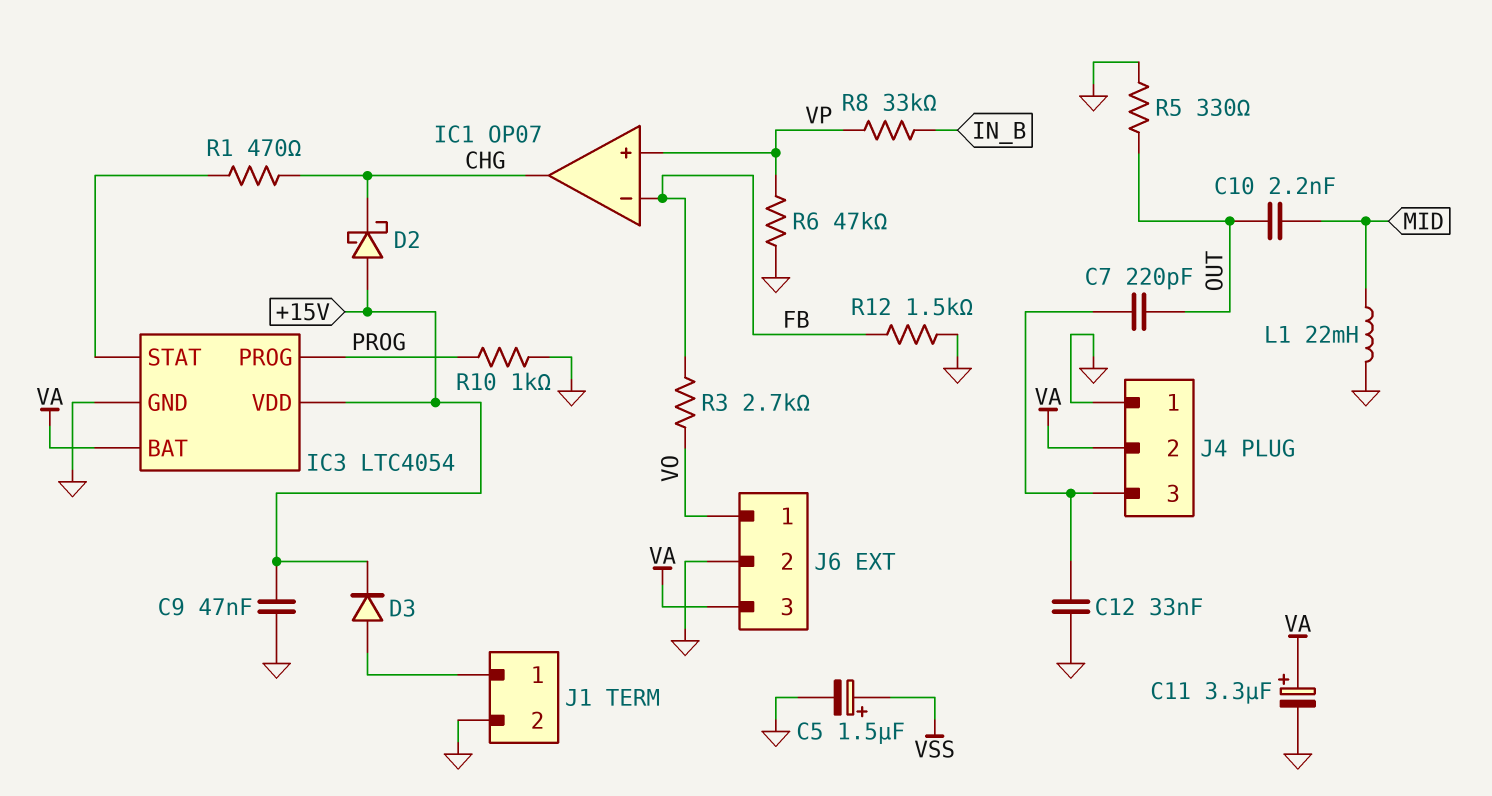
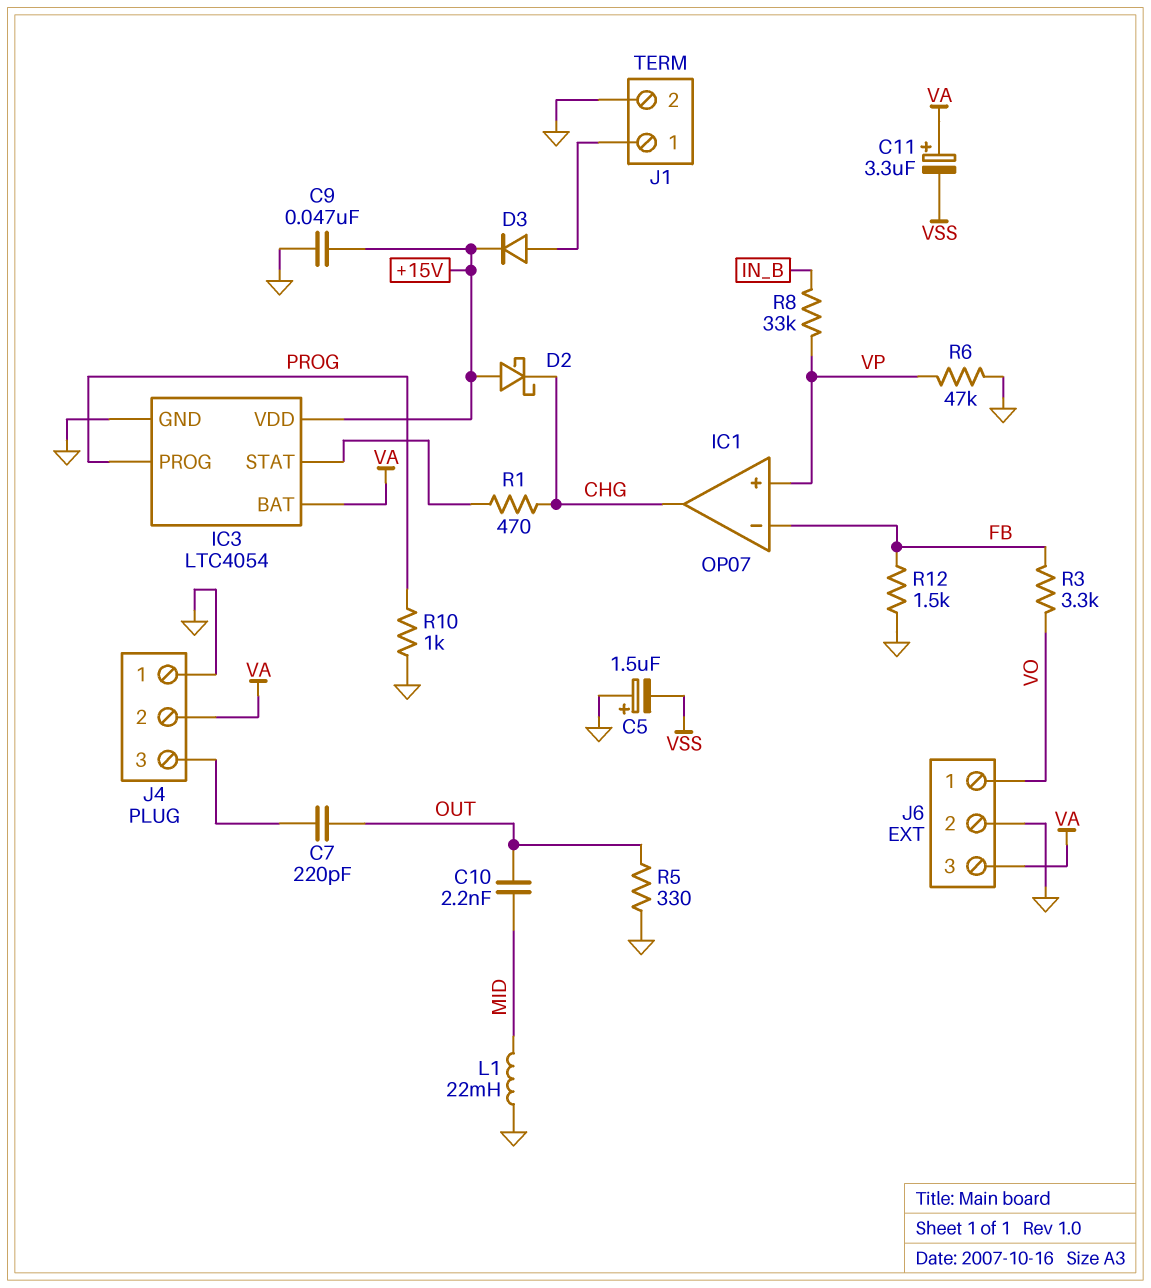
C5: 1.5uF (plus VSS, minus GND) -> 1.5uF (plus GND, minus VSS)
C11: 3.3uF (plus VA, minus GND) -> 3.3uF (plus VA, minus VSS)
C12: 33nF (GND, J4/3) -> none
R3: 2.7k (FB, VO) -> 3.3k (FB, VO)

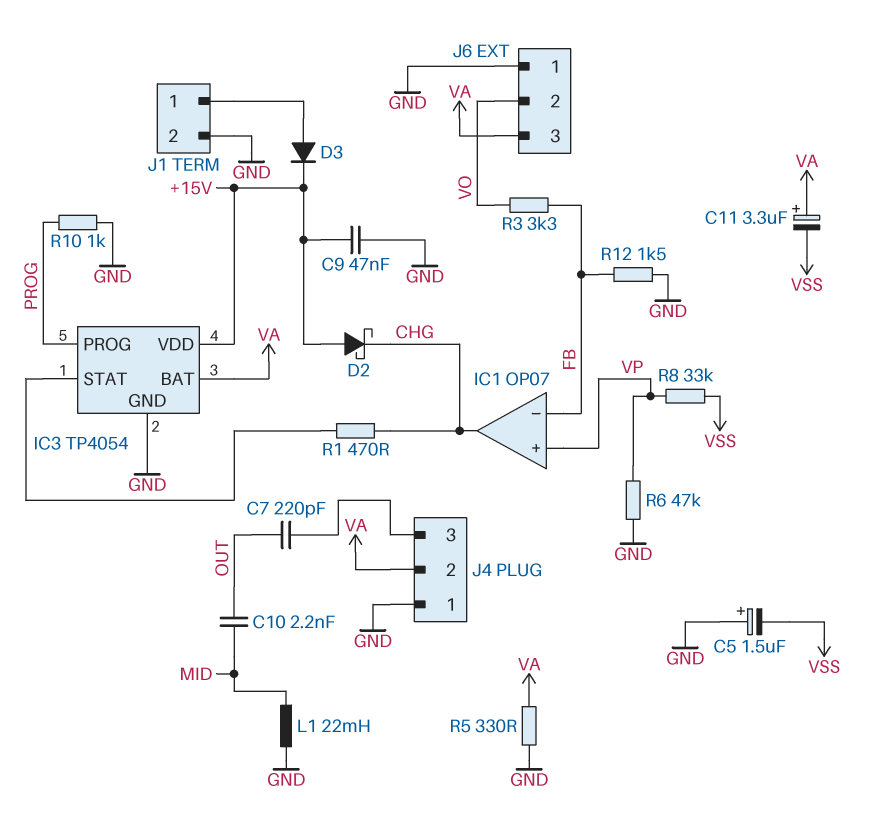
IC3: LTC4054 -> TP4054
J6 pin 1: VO -> GND
J6 pin 2: GND -> VO
R5: 330 (GND, OUT) -> 330 (GND, VA)
R8: 33k (IN_B, VP) -> 33k (VP, VSS)

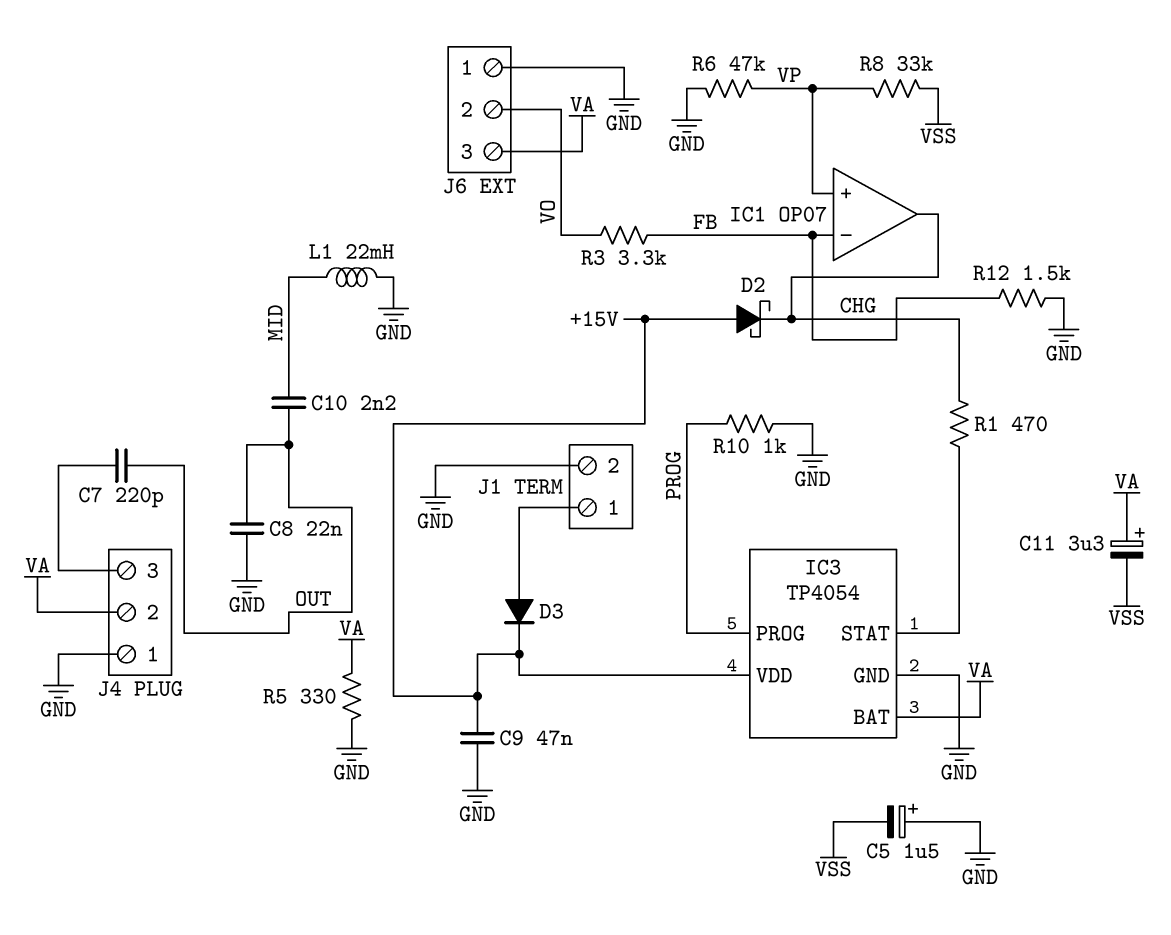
C8: none -> 22nF (GND, OUT)

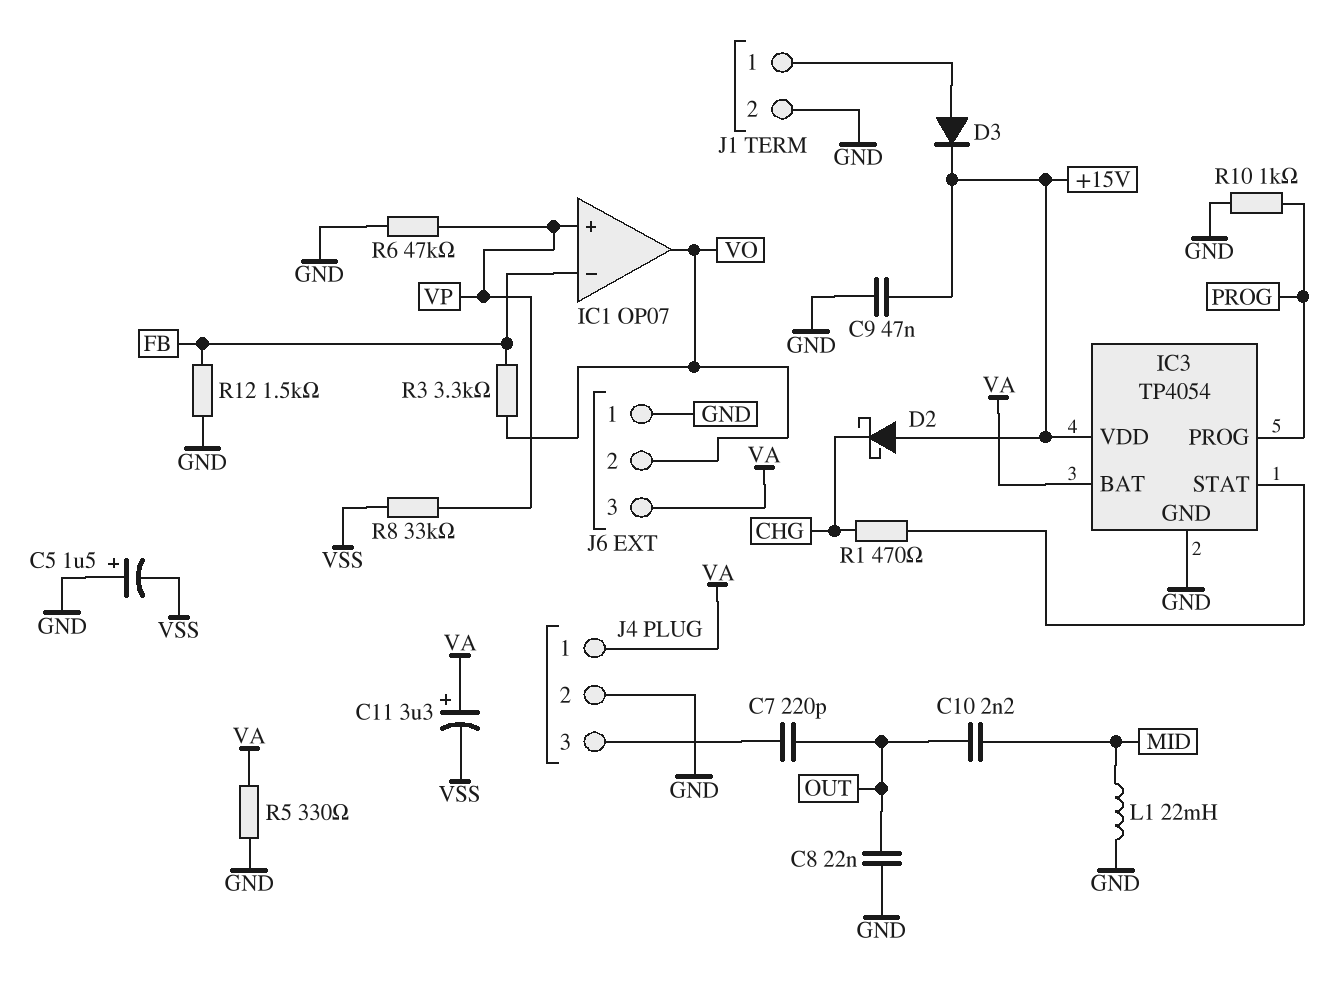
IC1 pin out: CHG -> VO
J4 pin 1: GND -> VA
J4 pin 2: VA -> GND

